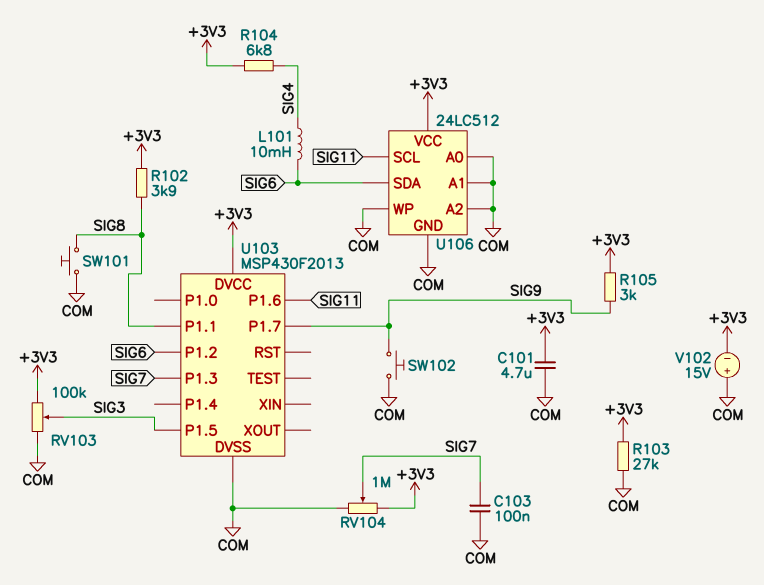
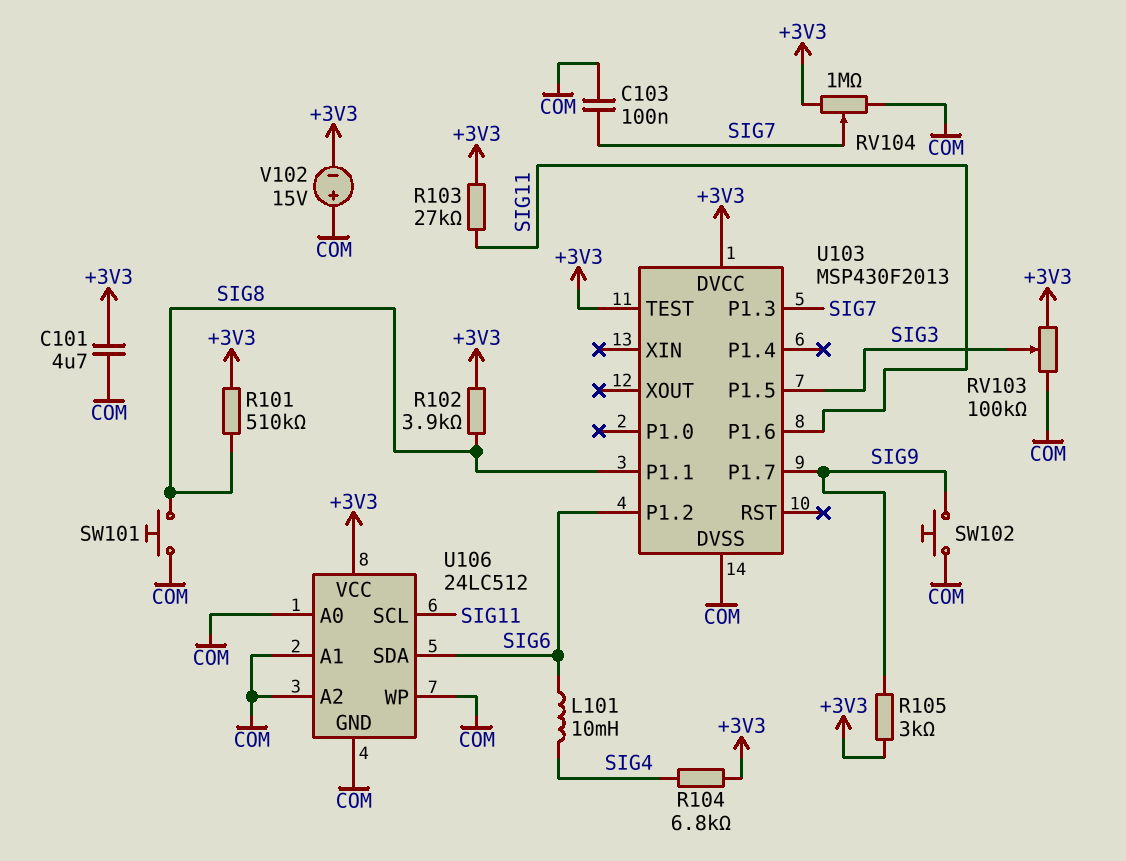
R101: none -> 510k (+3V3, SIG8)
R103: 27k (+3V3, COM) -> 27k (+3V3, SIG11)
U103 pin TEST: none -> +3V3

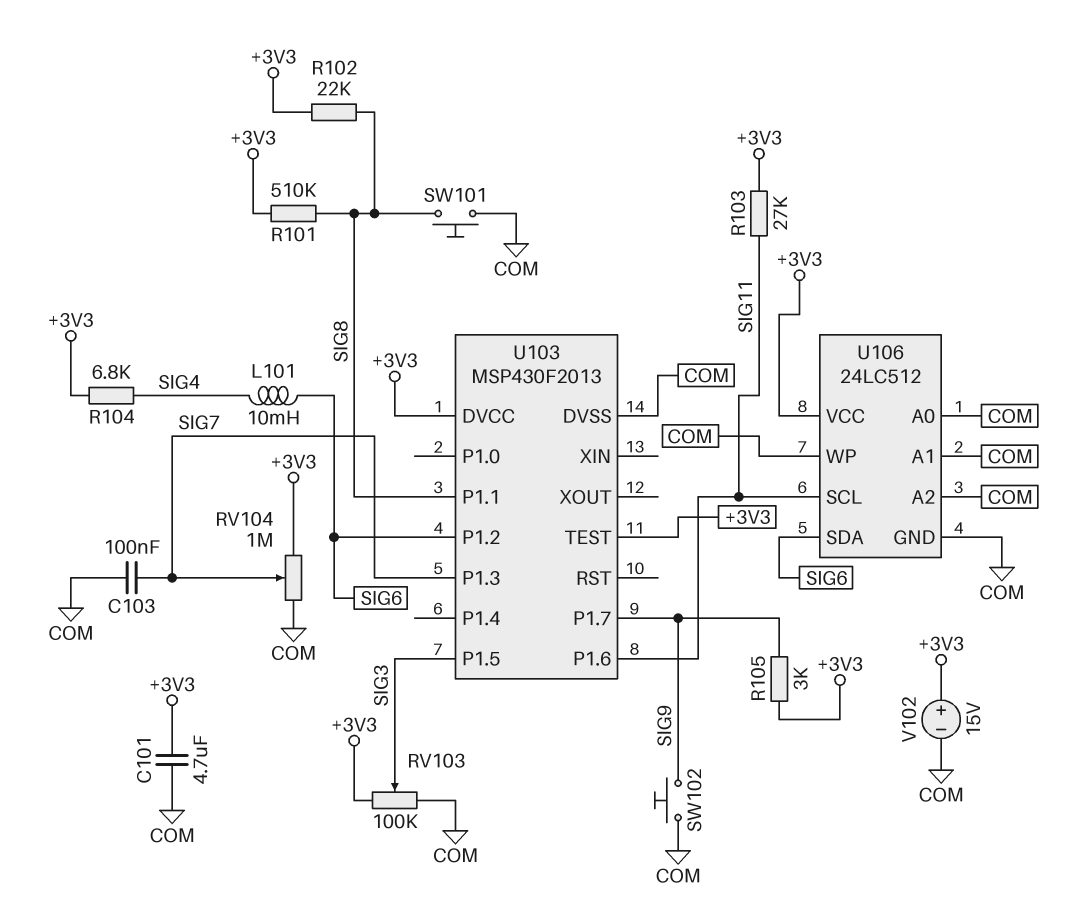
R102: 3.9k (+3V3, SIG8) -> 22k (+3V3, SIG8)
V102: 15V (plus COM, minus +3V3) -> 15V (plus +3V3, minus COM)

